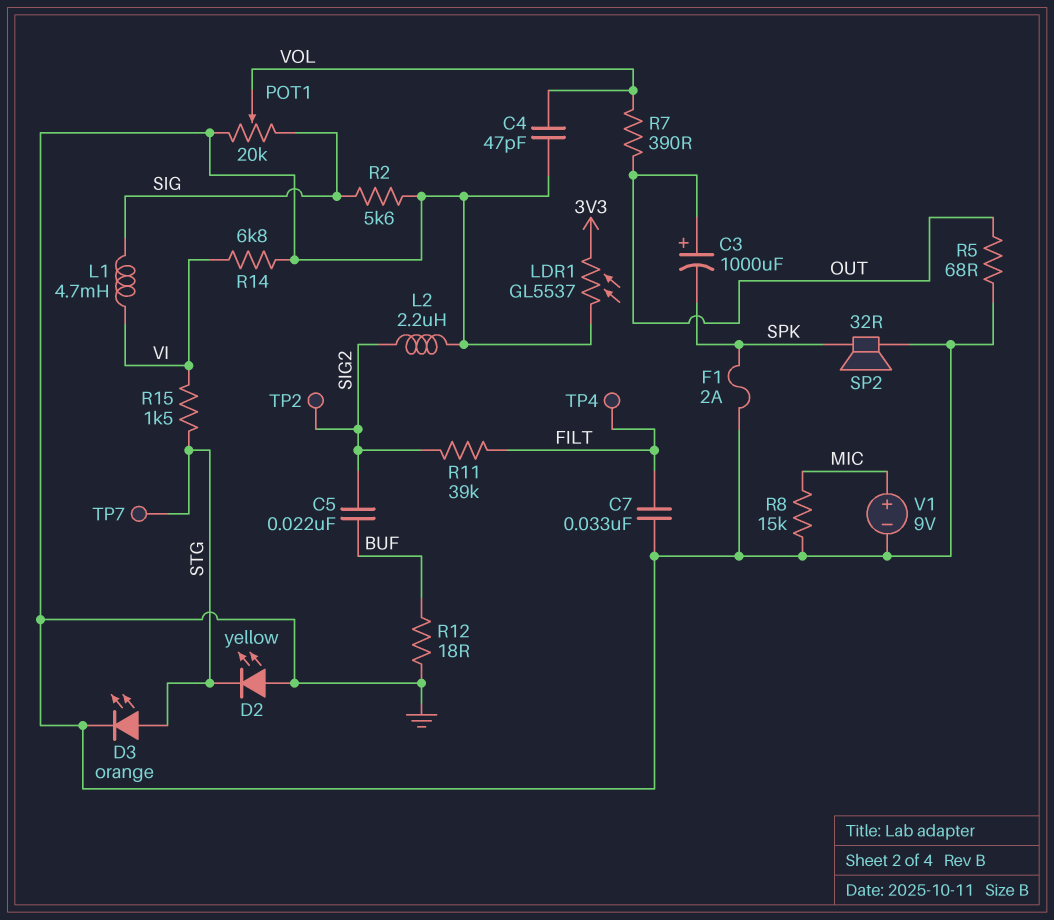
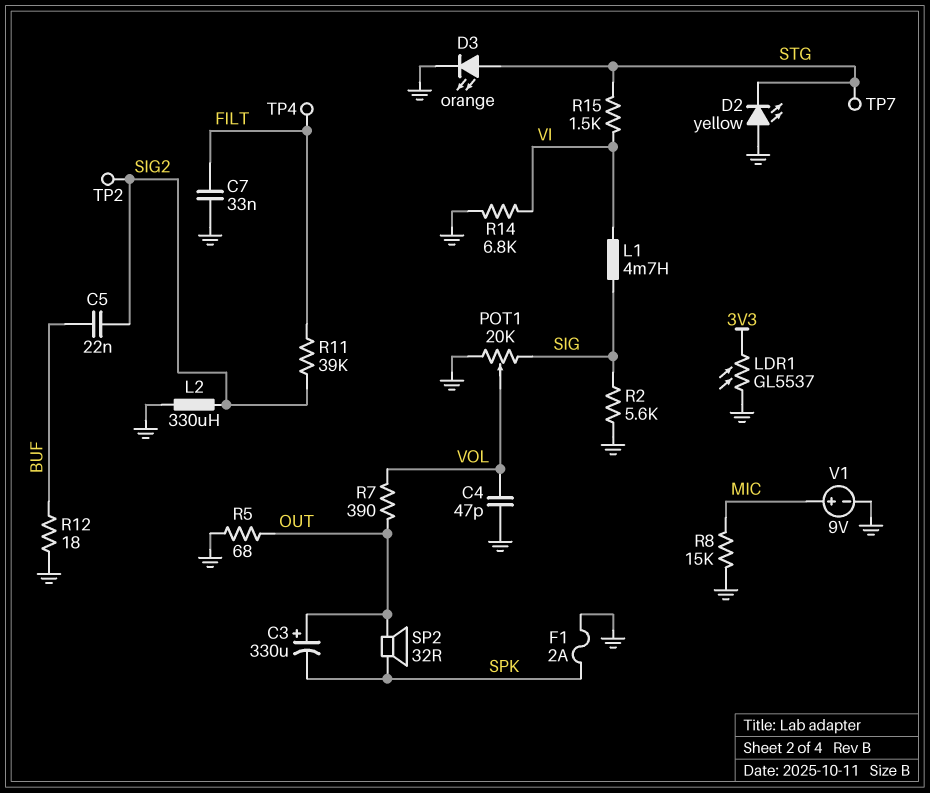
C3: 1000uF (plus OUT, minus SPK) -> 330uF (plus OUT, minus SPK)
L2: 2.2uH (GND, SIG2) -> 330uH (GND, SIG2)
SP2: speaker 32R (GND, SPK) -> speaker 32R (OUT, SPK)

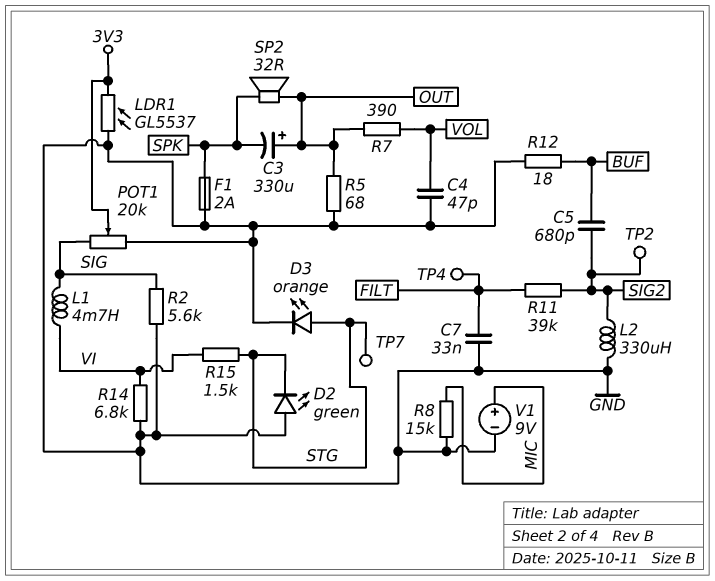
C5: 22nF (BUF, SIG2) -> 680pF (BUF, SIG2)
D2: LED yellow (A GND, K STG) -> LED green (A GND, K STG)
POT1: 20k (GND, SIG, wiper VOL) -> 20k (GND, SIG, wiper 3V3)

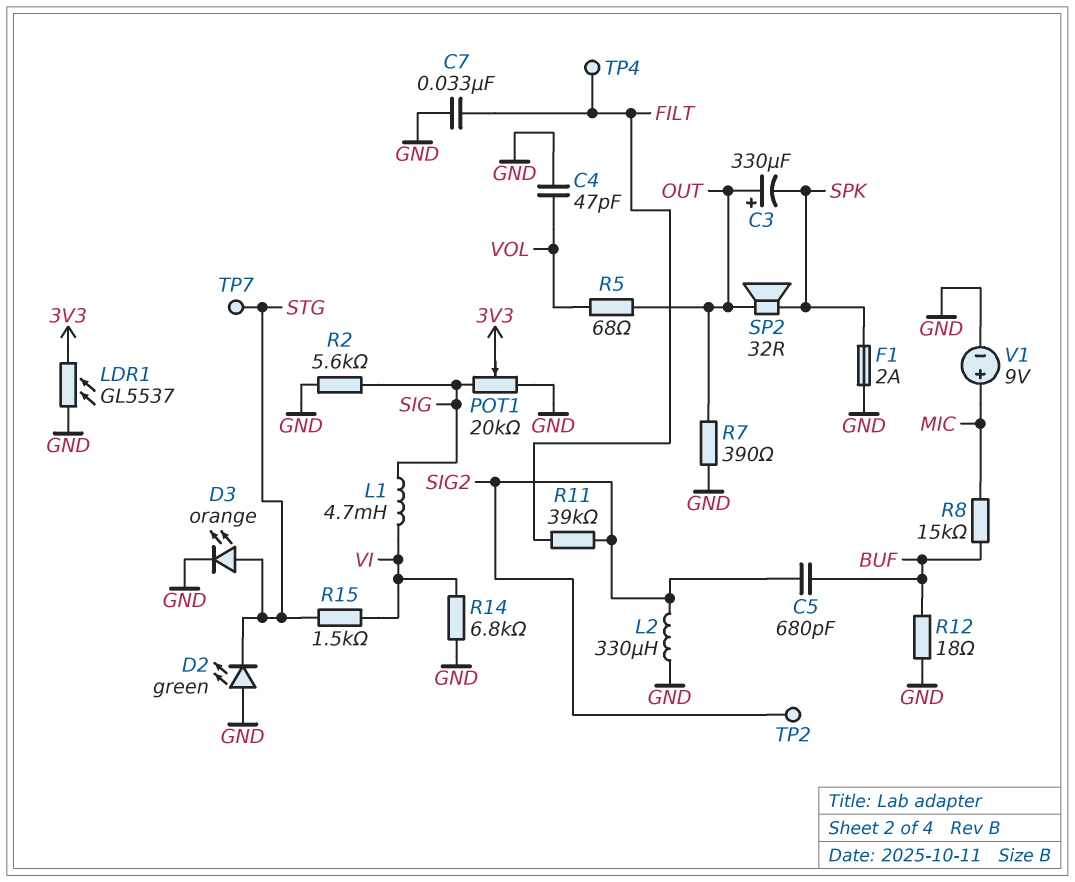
R5: 68 (GND, OUT) -> 68 (OUT, VOL)
R7: 390 (OUT, VOL) -> 390 (GND, OUT)
R8: 15k (GND, MIC) -> 15k (BUF, MIC)

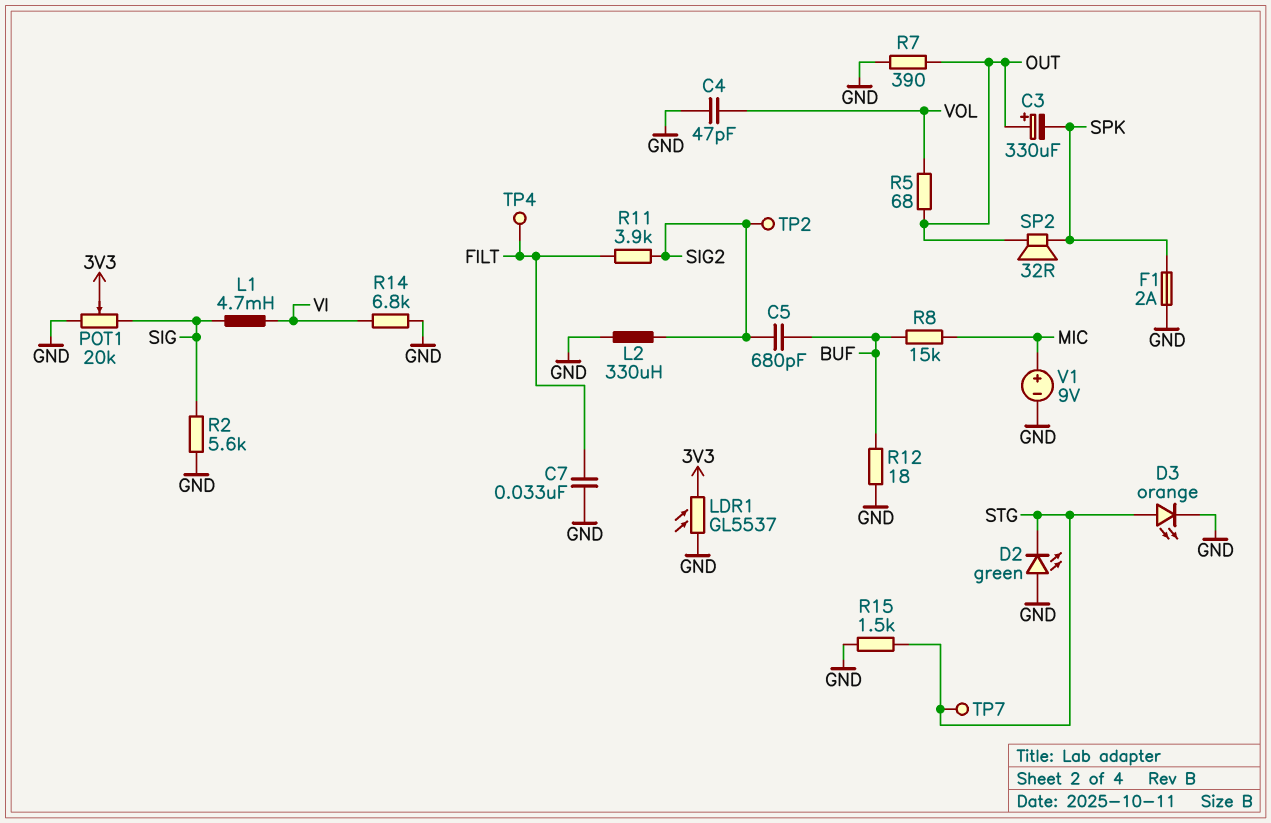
R11: 39k (FILT, SIG2) -> 3.9k (FILT, SIG2)
R15: 1.5k (STG, VI) -> 1.5k (GND, STG)

